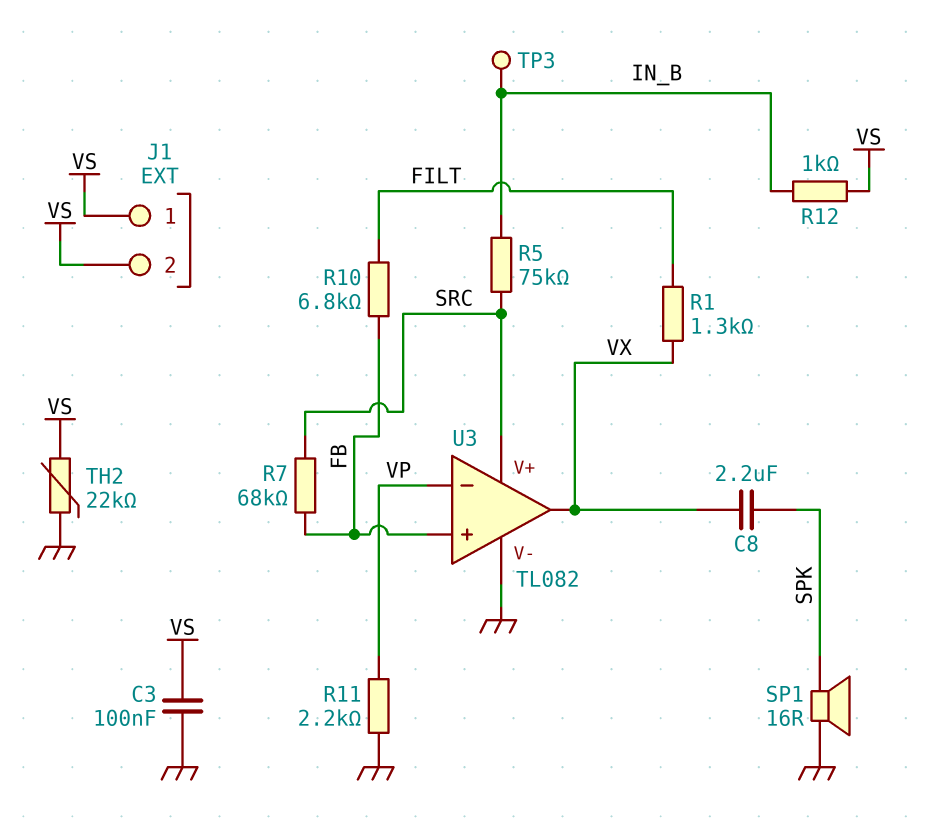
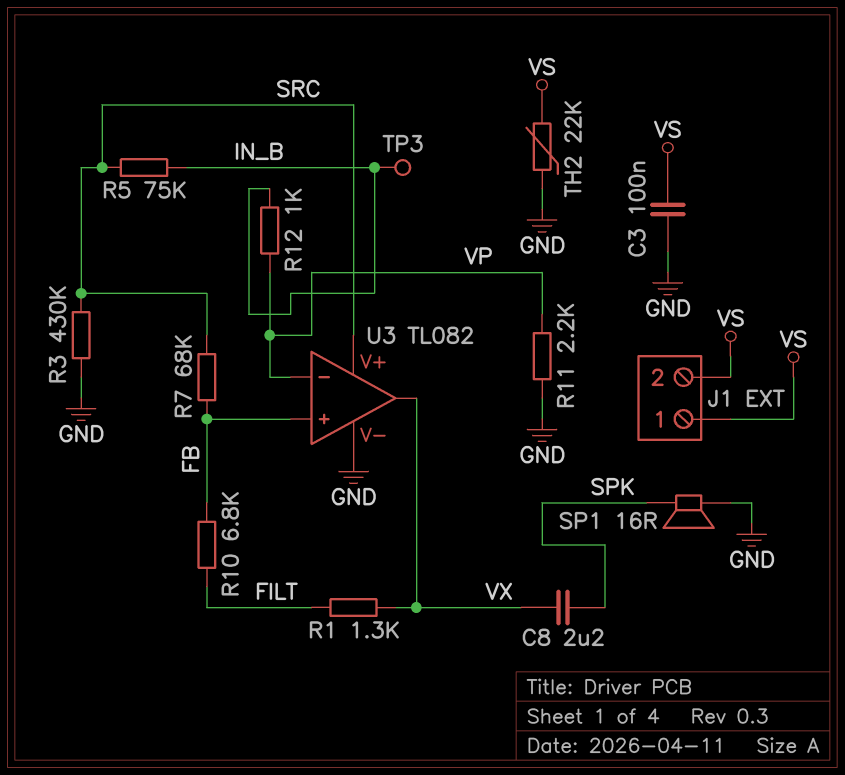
R3: none -> 430k (GND, SRC)
R12: 1k (IN_B, VS) -> 1k (IN_B, VP)

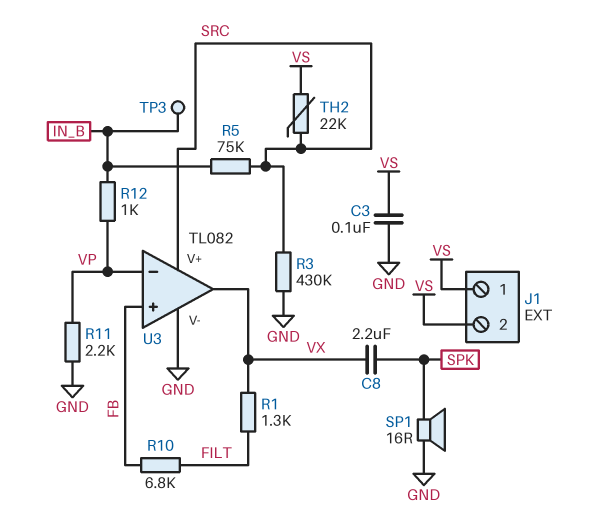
R7: 68k (FB, SRC) -> none
TH2: 22k (GND, VS) -> 22k (SRC, VS)

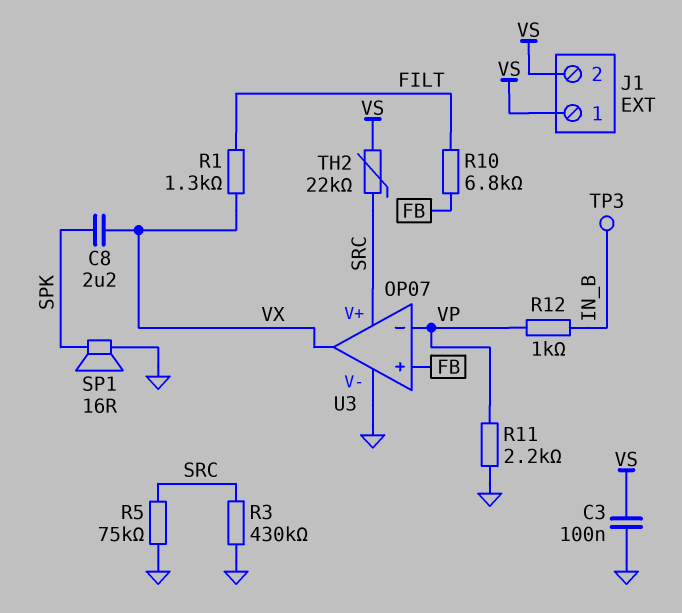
R5: 75k (IN_B, SRC) -> 75k (GND, SRC)
U3: TL082 -> OP07

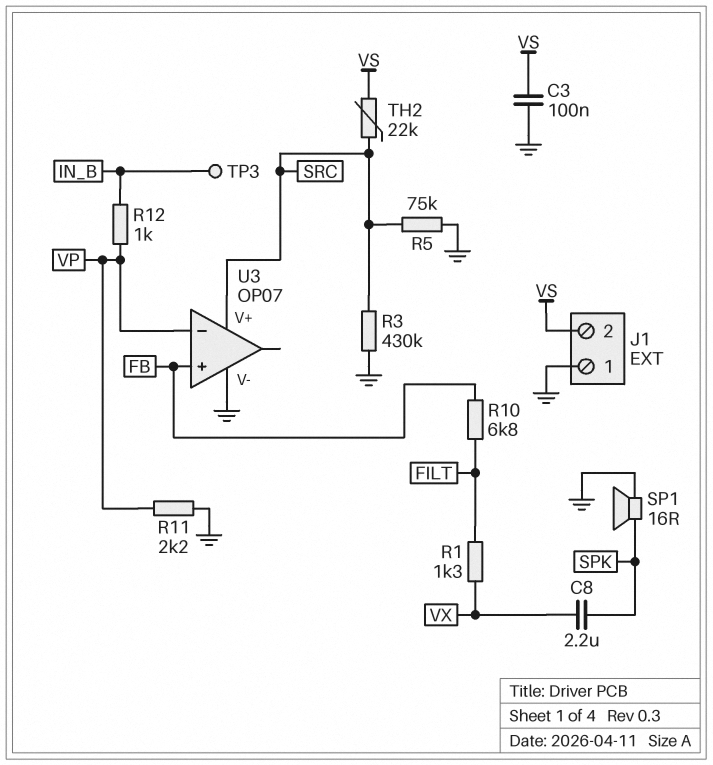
J1 pin 1: VS -> GND
U3 pin out: VX -> none

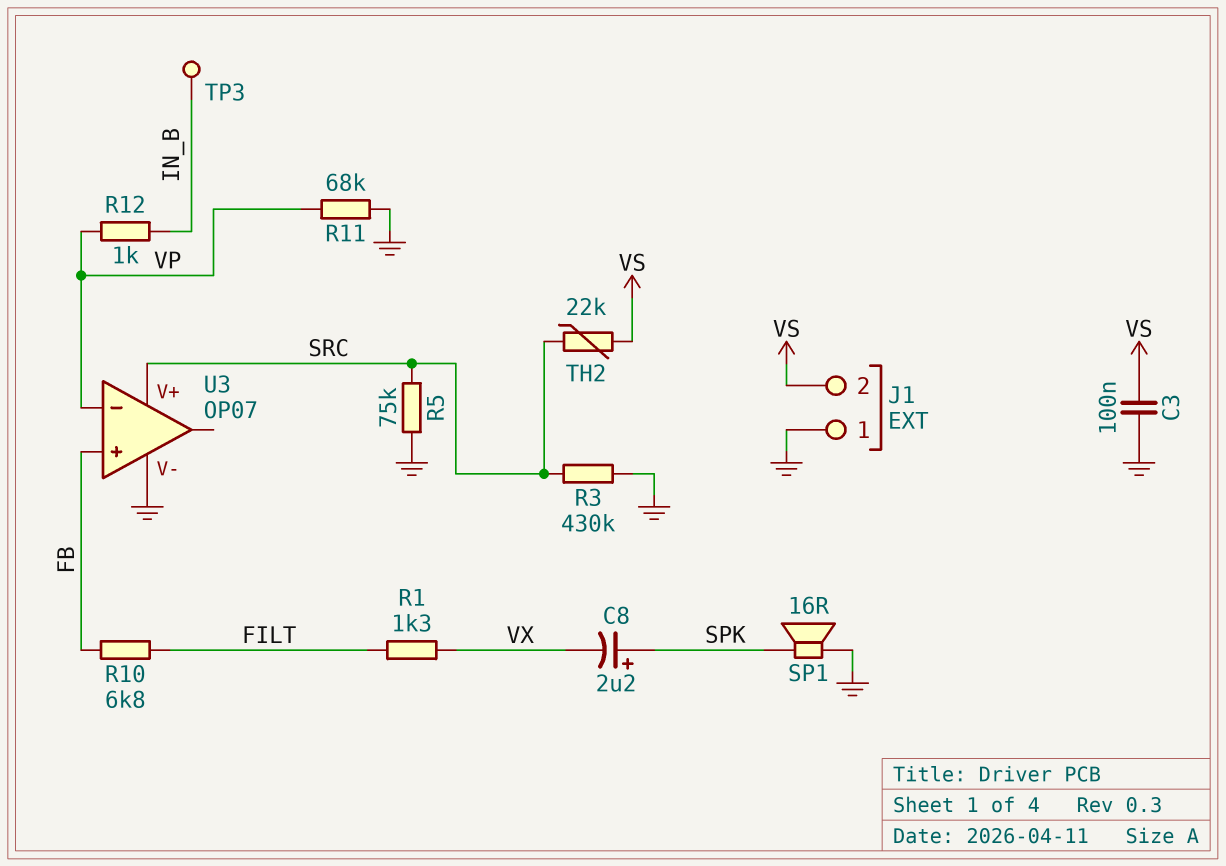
C8: 2.2uF (SPK, VX) -> 2.2uF (plus SPK, minus VX)
R11: 2.2k (GND, VP) -> 68k (GND, VP)

